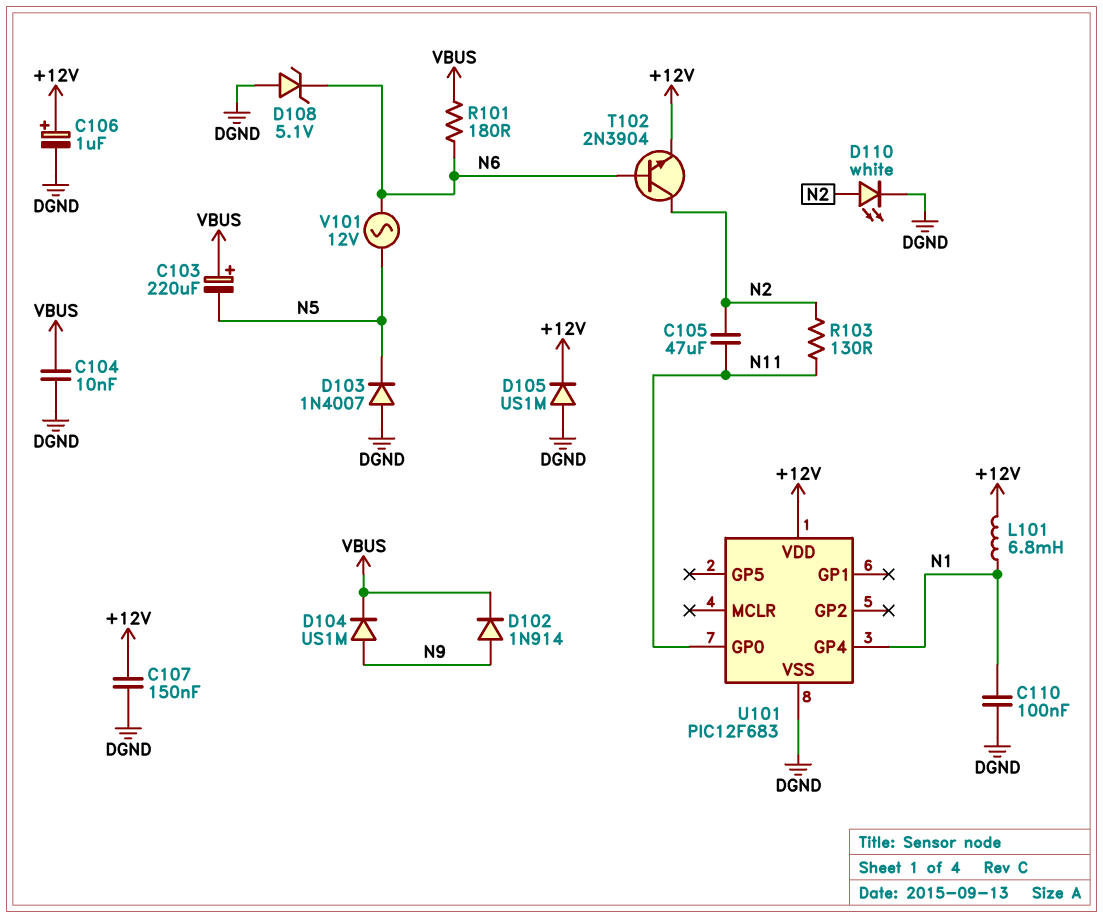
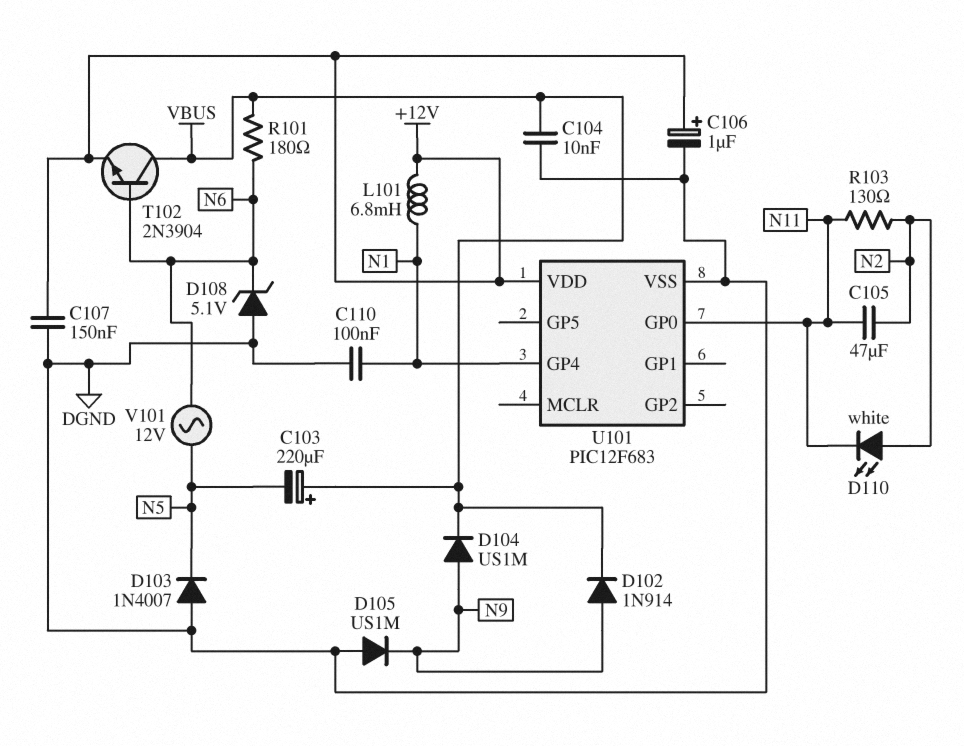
D105: diode US1M (A DGND, K +12V) -> diode US1M (A DGND, K N9)
D110: LED white (A N2, K DGND) -> LED white (A N2, K N11)
T102: NPN 2N3904 (B N6, C N2, E +12V) -> NPN 2N3904 (B N6, C VBUS, E +12V)

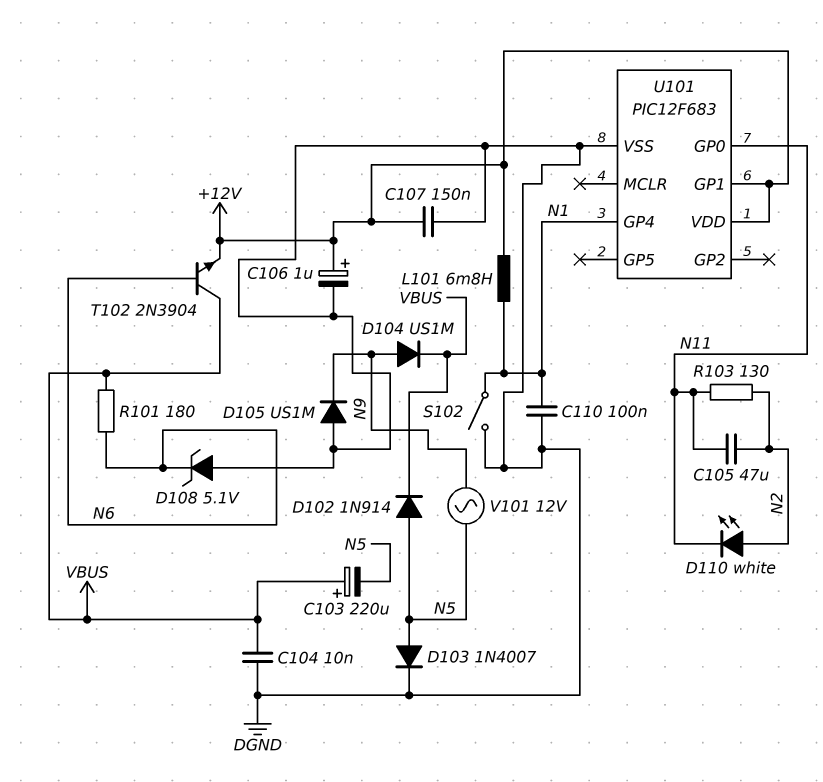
D102: diode 1N914 (A N9, K VBUS) -> diode 1N914 (A N5, K VBUS)
D103: diode 1N4007 (A DGND, K N5) -> diode 1N4007 (A N5, K DGND)
S102: none -> switch (DGND, N1)
U101 pin GP1: none -> +12V
V101: AC 12V (N5, N6) -> AC 12V (N5, N9)

